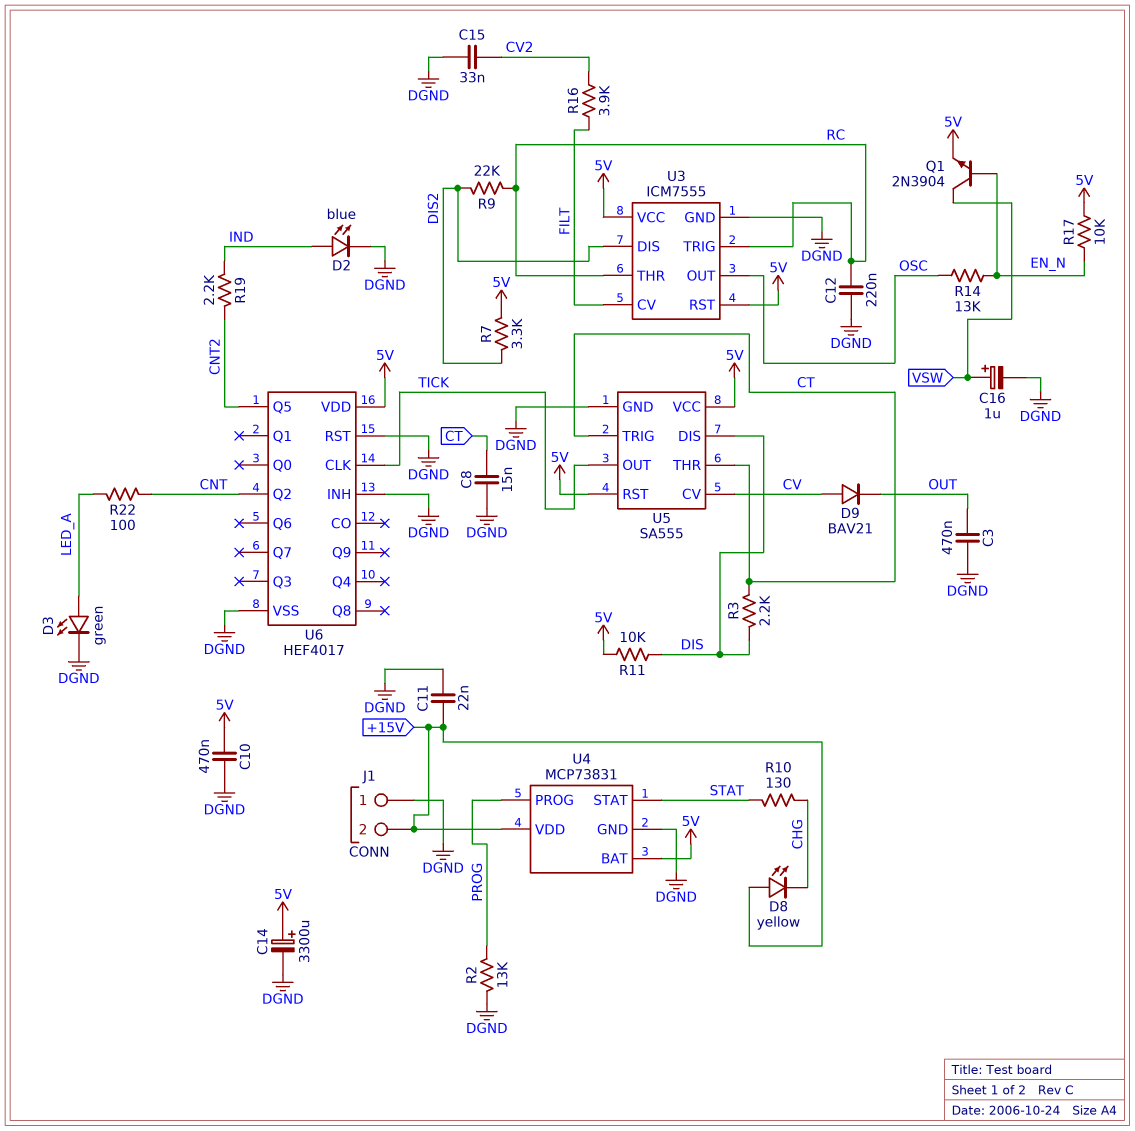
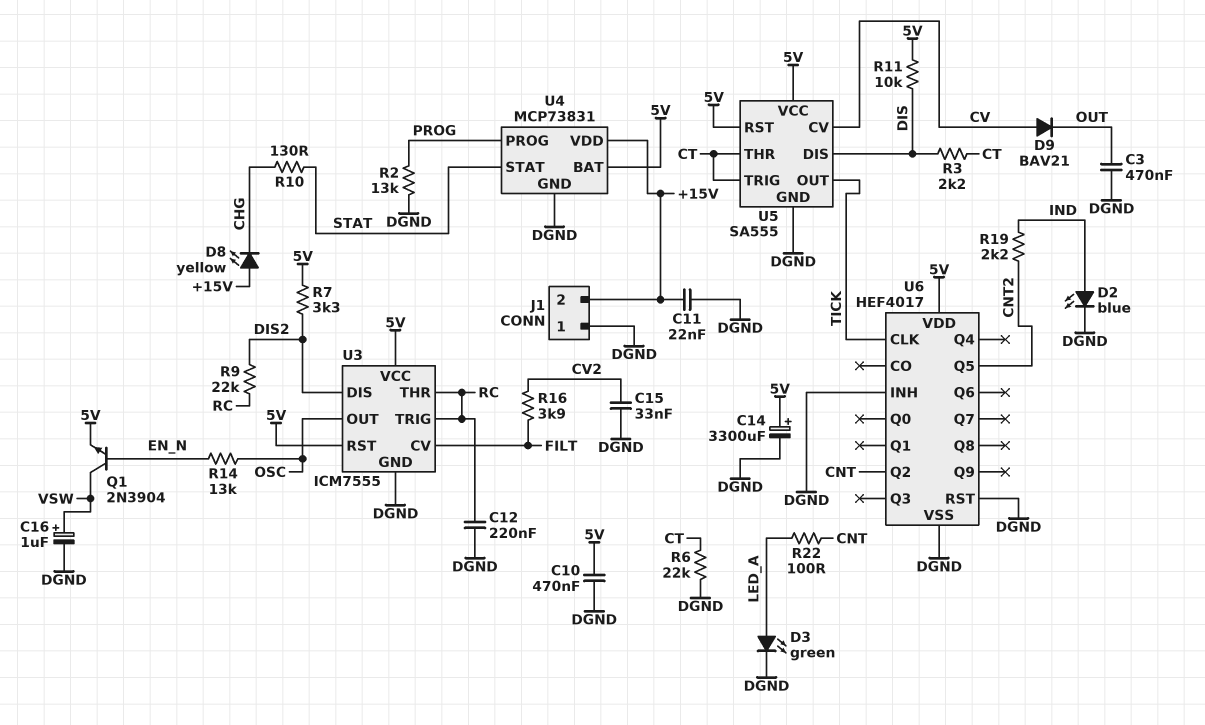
C8: 15nF (CT, DGND) -> none
R6: none -> 22k (CT, DGND)
R17: 10k (5V, EN_N) -> none

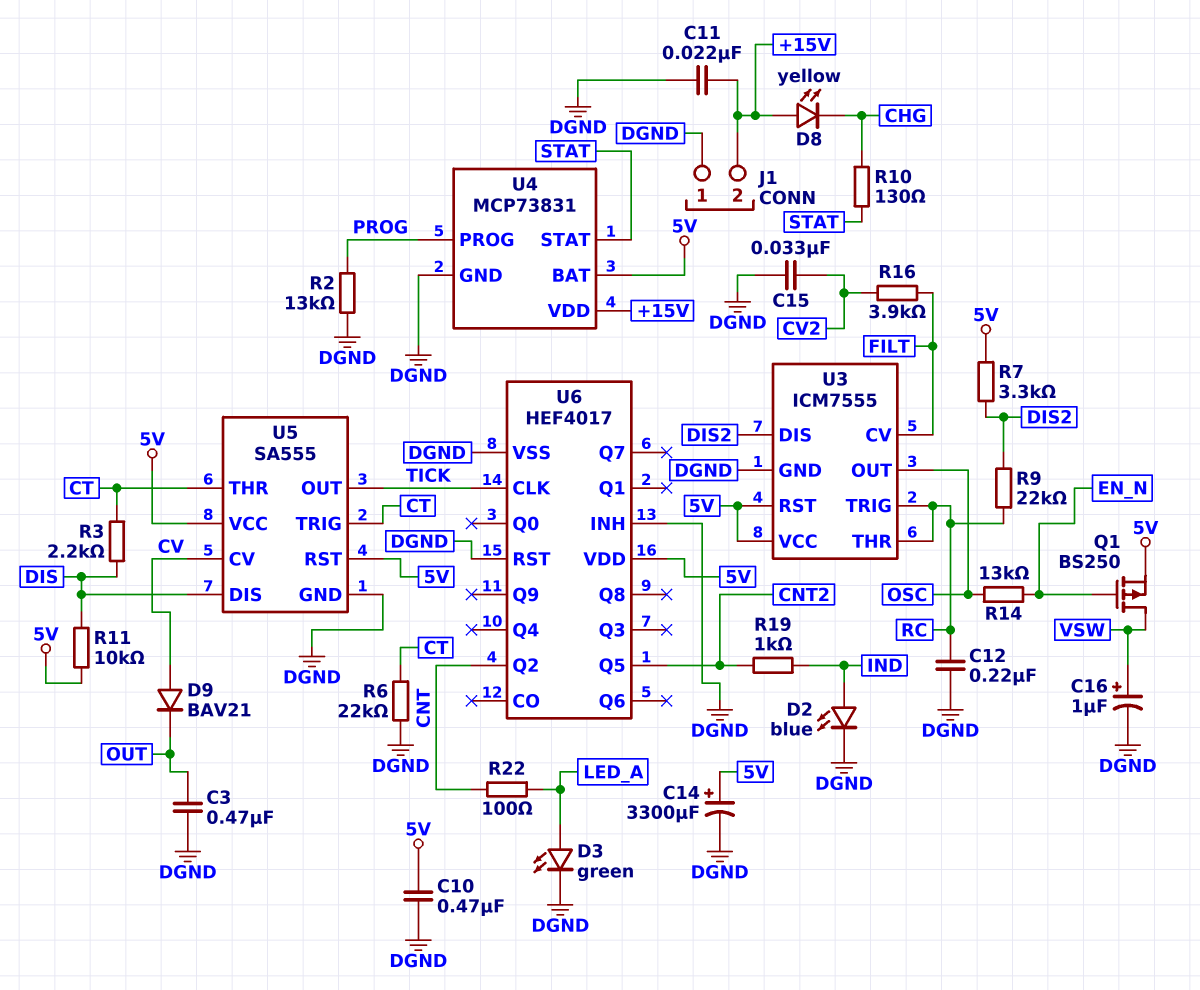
Q1: NPN 2N3904 (B EN_N, C VSW, E 5V) -> PMOS BS250 (G EN_N, D VSW, S 5V)
R19: 2.2k (CNT2, IND) -> 1k (CNT2, IND)

